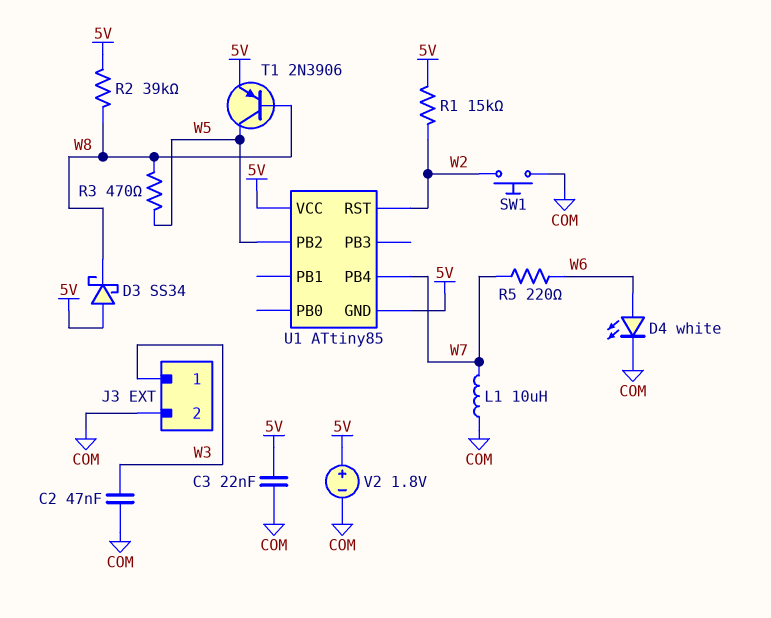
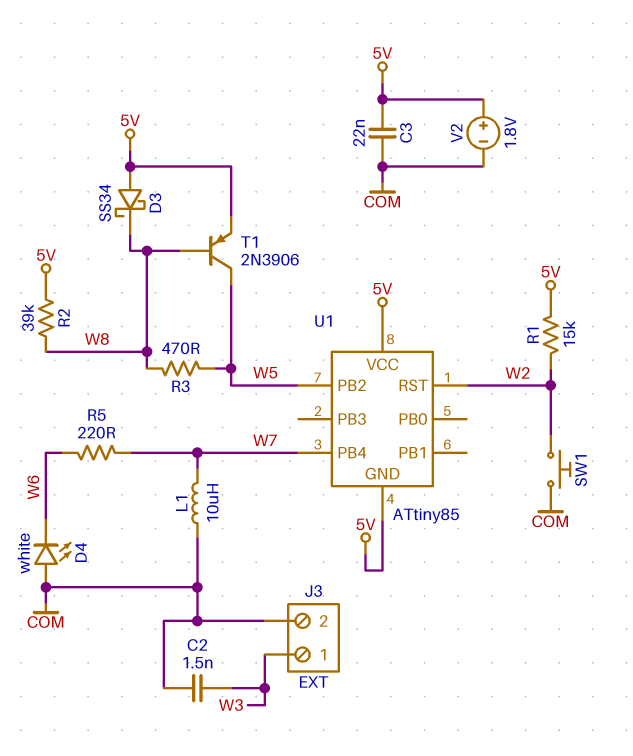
C2: 47nF (COM, W3) -> 1.5nF (COM, W3)
D4: LED white (A W6, K COM) -> LED white (A COM, K W6)

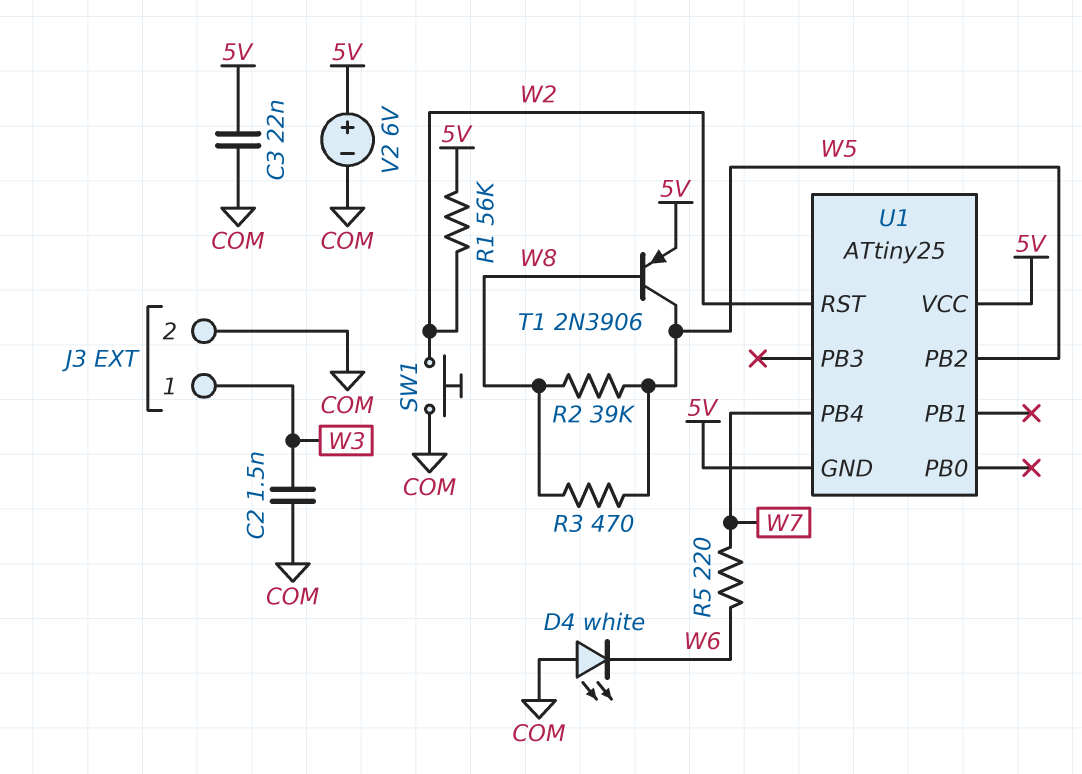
D3: schottky SS34 (A 5V, K W8) -> none
L1: 10uH (COM, W7) -> none
R1: 15k (5V, W2) -> 56k (5V, W2)
R2: 39k (5V, W8) -> 39k (W5, W8)
U1: ATtiny85 -> ATtiny25
V2: 1.8V (plus 5V, minus COM) -> 6V (plus 5V, minus COM)

